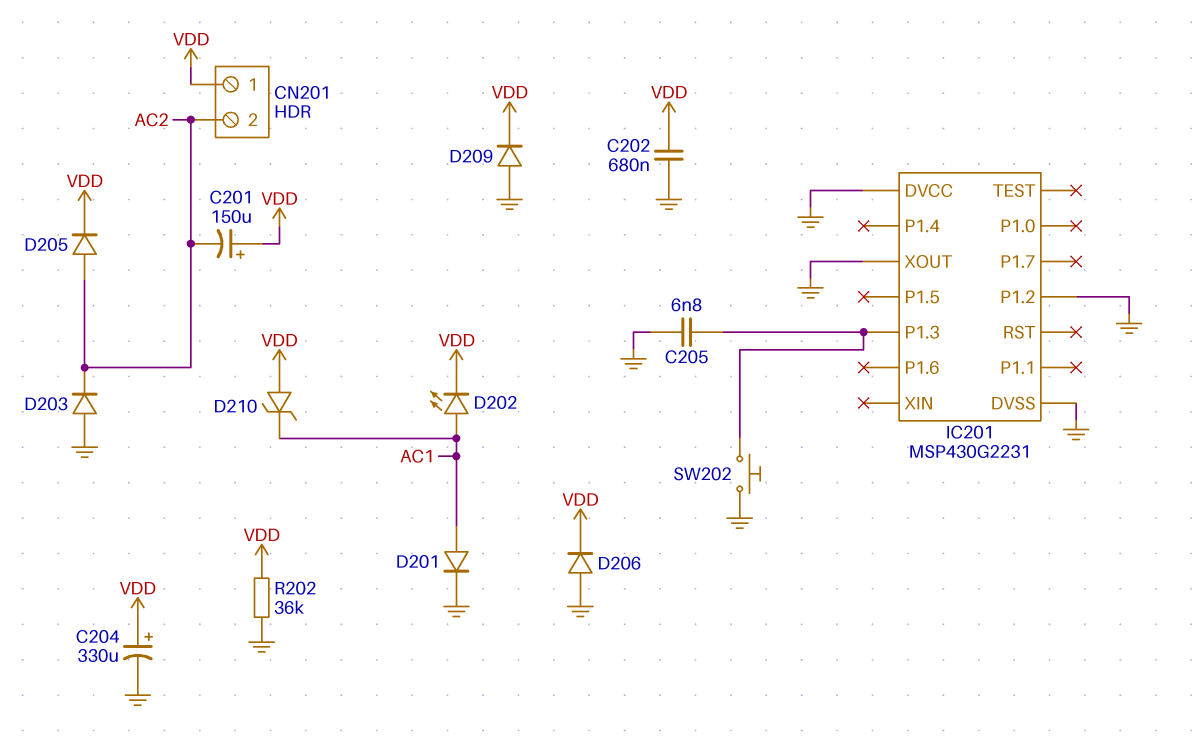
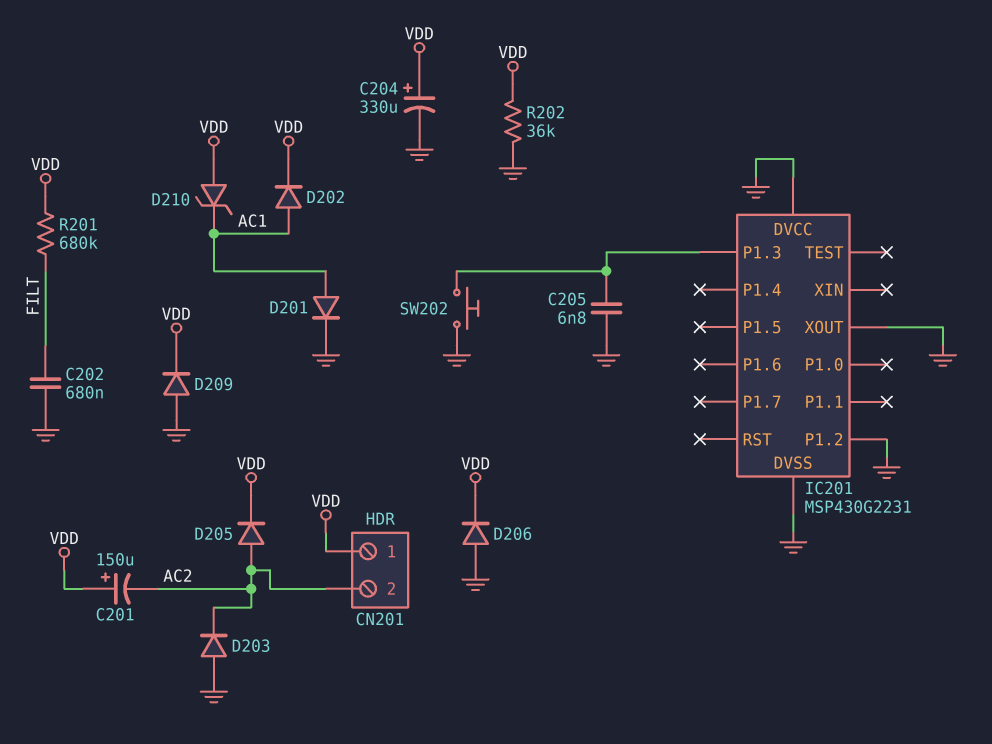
C202: 680nF (GND, VDD) -> 680nF (FILT, GND)
D202: LED (A AC1, K VDD) -> diode (A AC1, K VDD)
R201: none -> 680k (FILT, VDD)

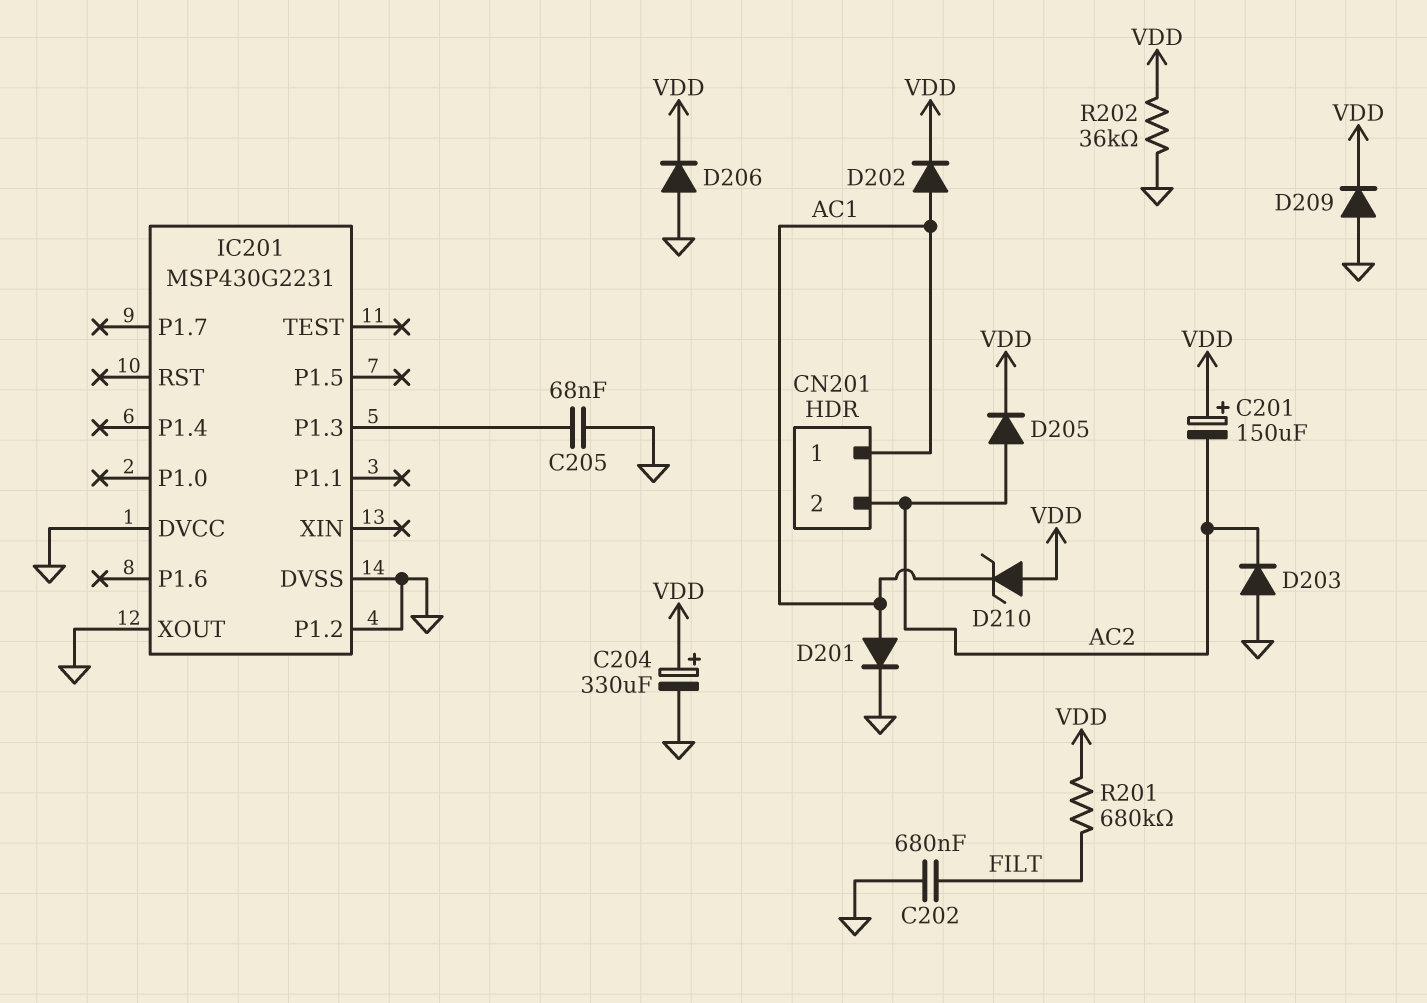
C205: 6.8nF (GND, IC201/P1.3) -> 68nF (GND, IC201/P1.3)
CN201 pin 1: VDD -> AC1
SW202: button (GND, IC201/P1.3) -> none

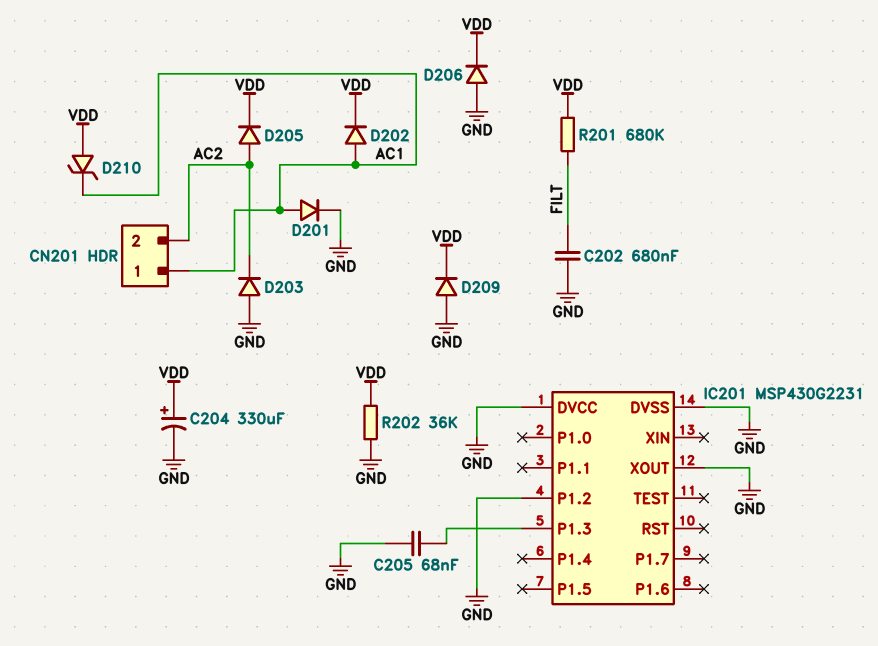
C201: 150uF (plus VDD, minus AC2) -> none

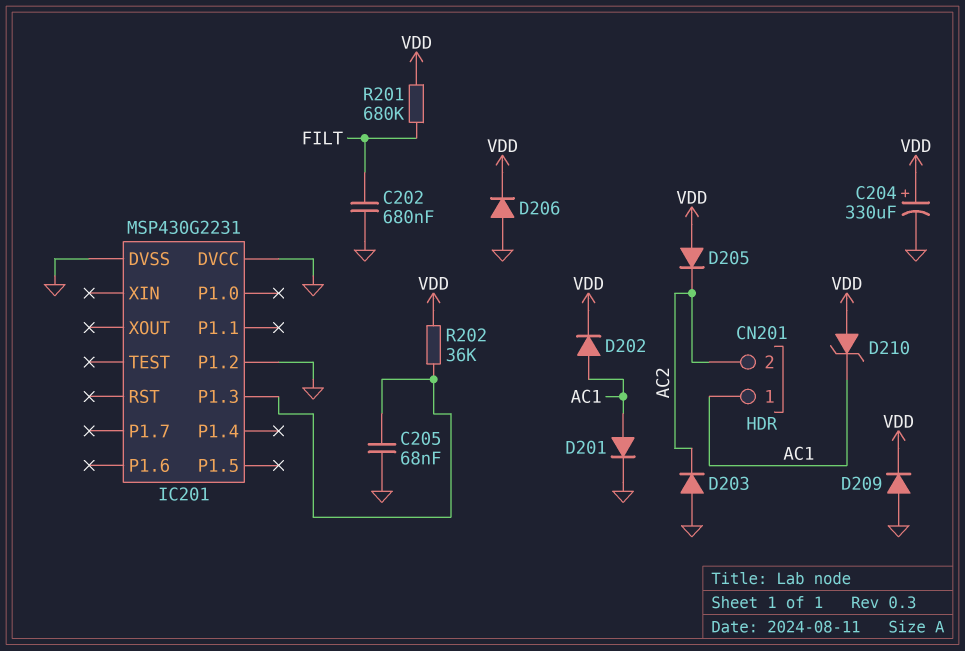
D205: diode (A AC2, K VDD) -> diode (A VDD, K AC2)
IC201 pin XOUT: GND -> none
R202: 36k (GND, VDD) -> 36k (IC201/P1.3, VDD)

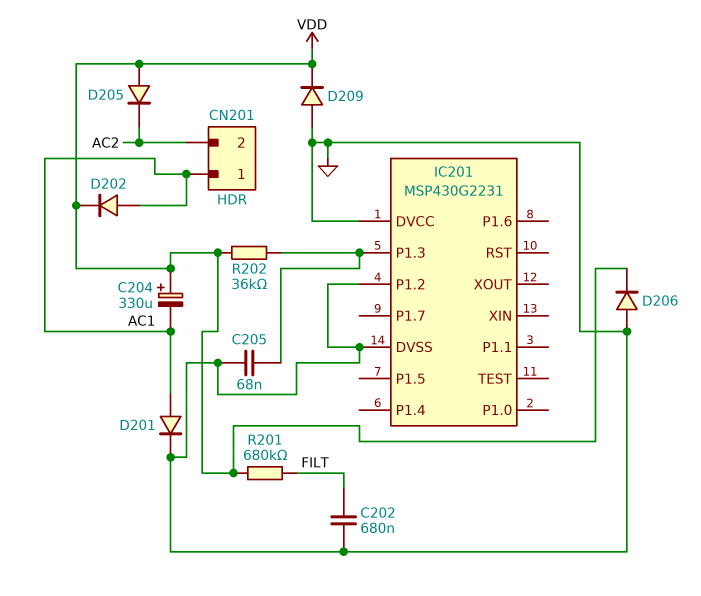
C204: 330uF (plus VDD, minus GND) -> 330uF (plus VDD, minus AC1)
D203: diode (A GND, K AC2) -> none
D210: zener (A VDD, K AC1) -> none

